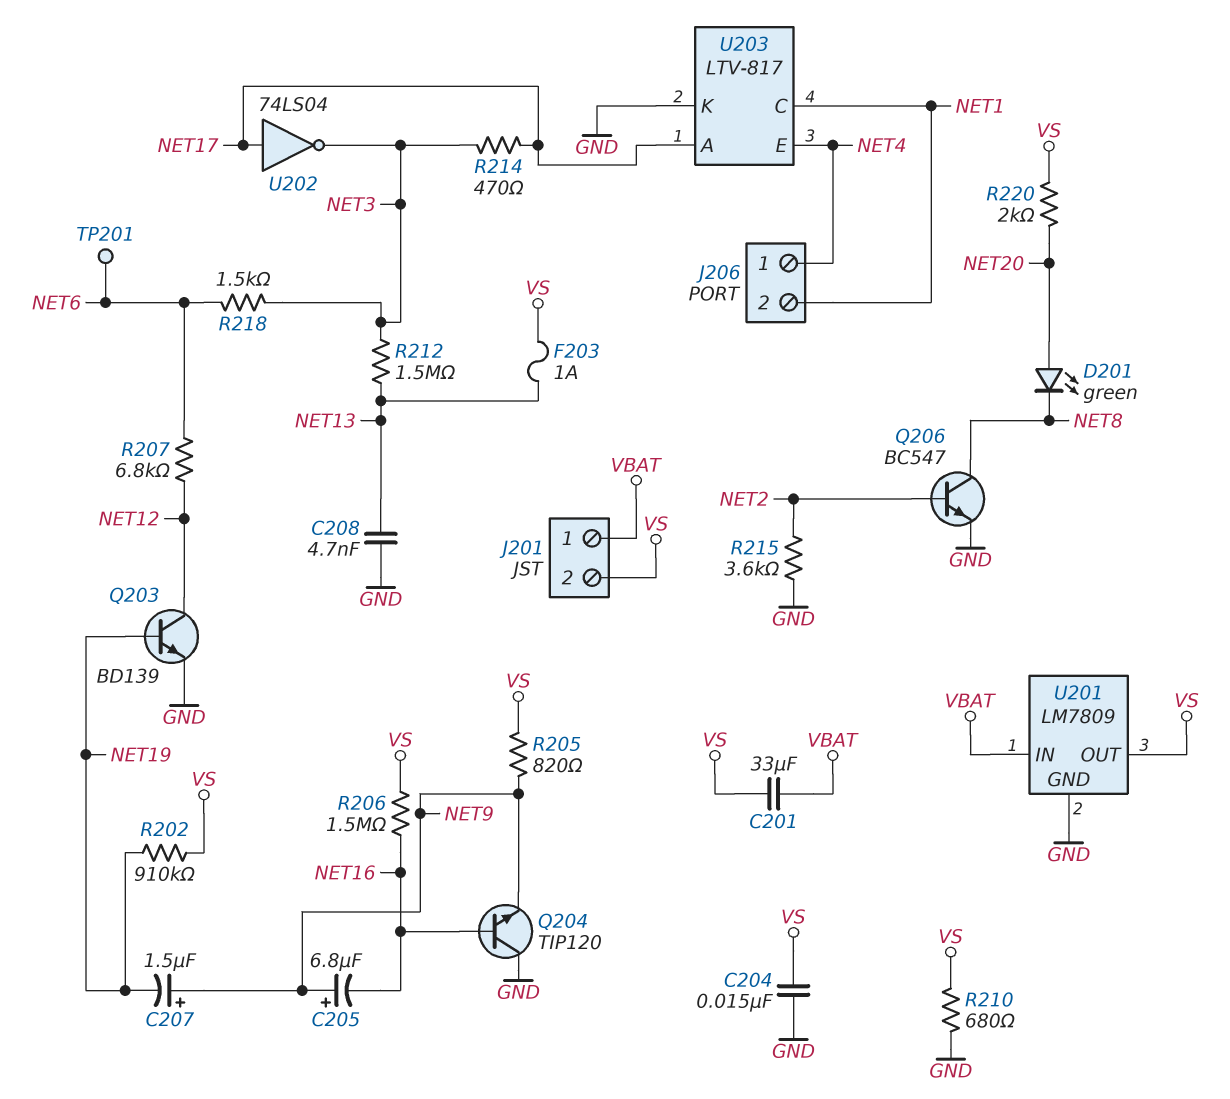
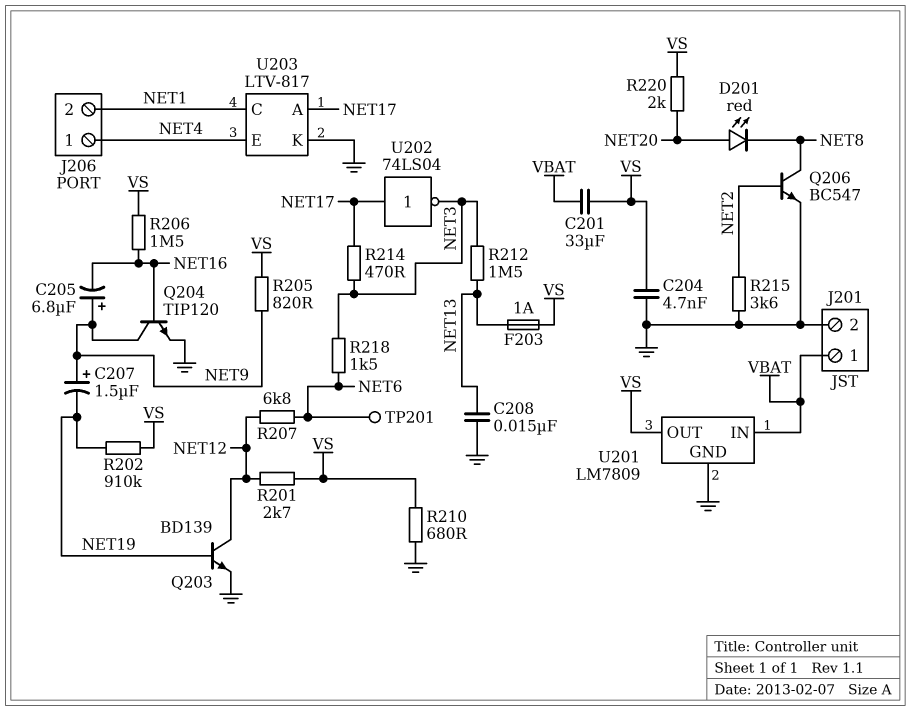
C204: 15nF (GND, VS) -> 4.7nF (GND, VS)
C208: 4.7nF (GND, NET13) -> 15nF (GND, NET13)
D201: LED green (A NET20, K NET8) -> LED red (A NET20, K NET8)
J201 pin 2: VS -> GND
Q204: NPN TIP120 (B NET16, C GND, E NET9) -> NPN TIP120 (B NET16, C NET9, E GND)
R201: none -> 2.7k (NET12, VS)

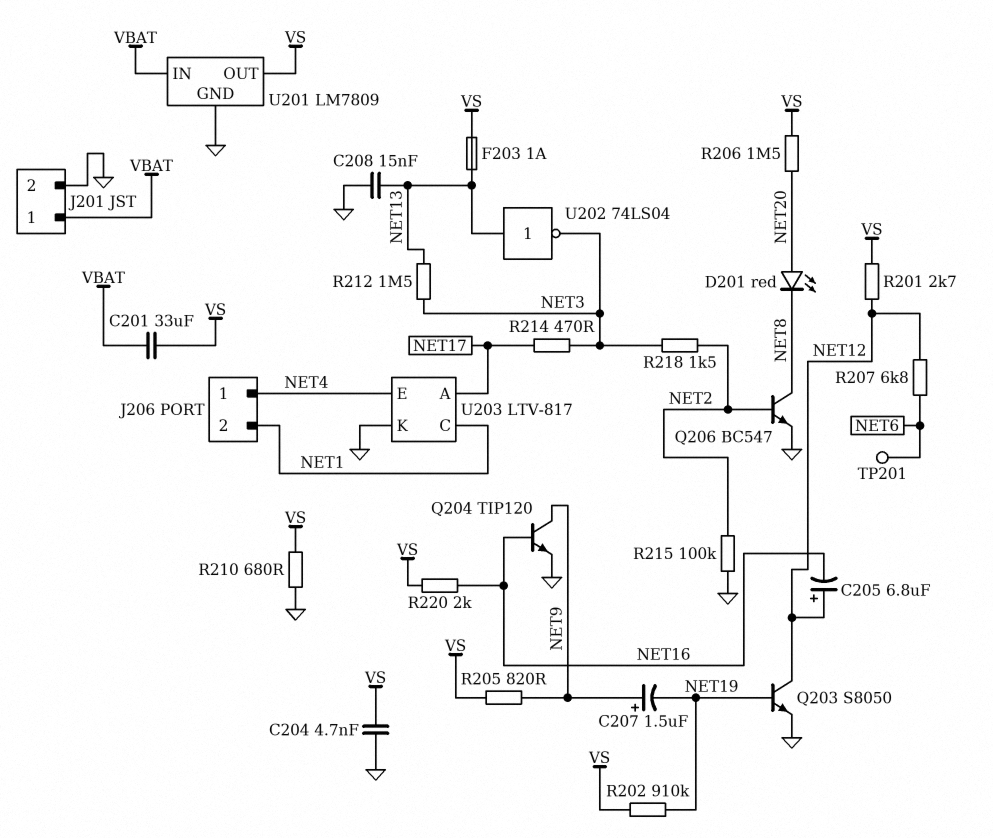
C205: 6.8uF (plus NET9, minus NET16) -> 6.8uF (plus NET12, minus NET16)
Q203: NPN BD139 (B NET19, C NET12, E GND) -> NPN S8050 (B NET19, C NET12, E GND)
R206: 1.5M (NET16, VS) -> 1.5M (NET20, VS)
R215: 3.6k (GND, NET2) -> 100k (GND, NET2)
R218: 1.5k (NET3, NET6) -> 1.5k (NET2, NET3)
R220: 2k (NET20, VS) -> 2k (NET16, VS)
U202: NOT 74LS04 (in NET17, out NET3) -> NOT 74LS04 (in NET13, out NET3)

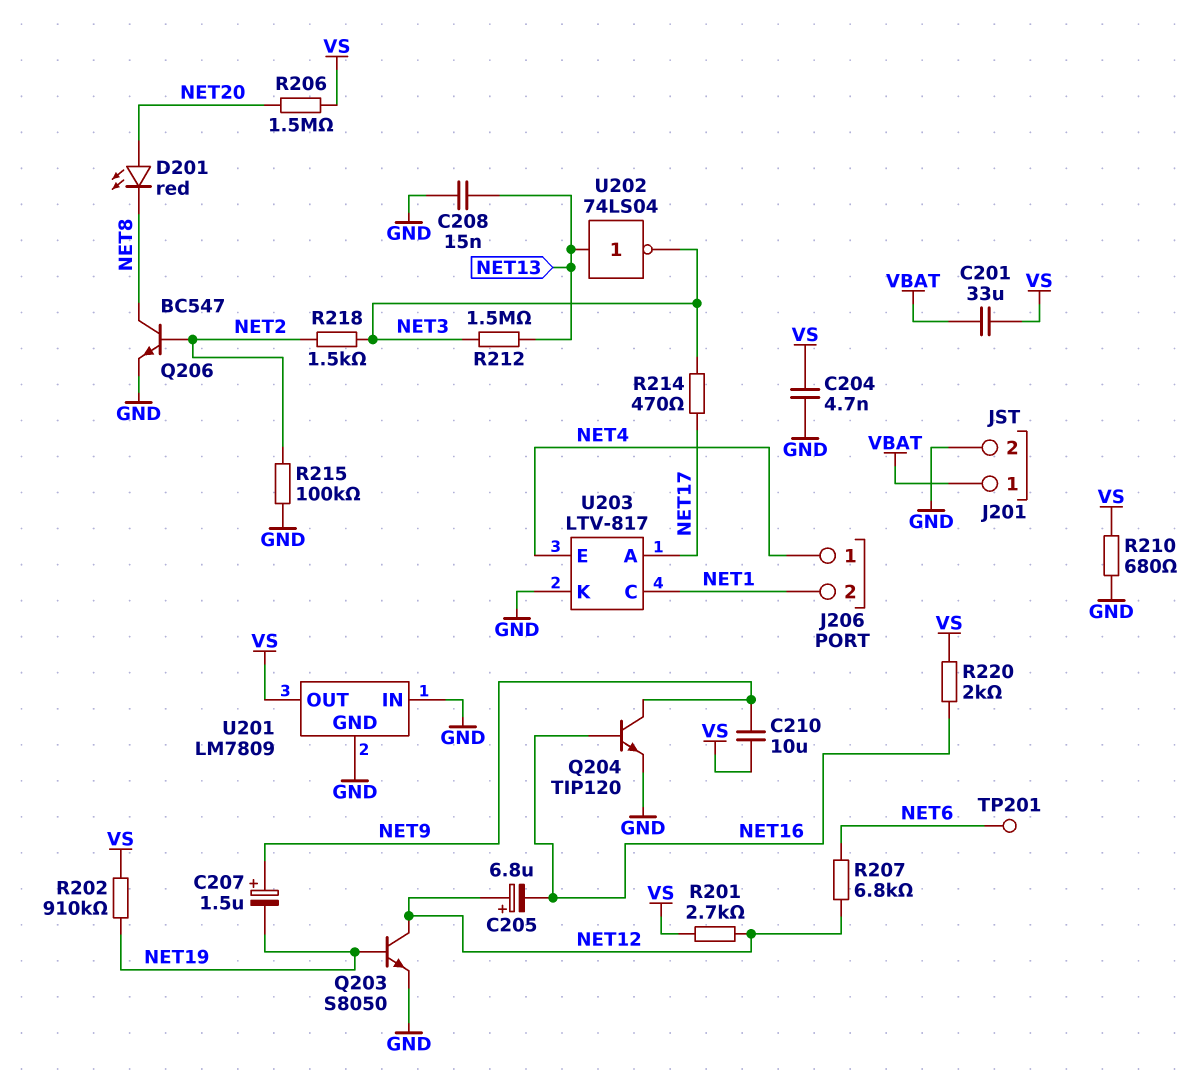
C210: none -> 10uF (NET9, VS)
F203: 1A (NET13, VS) -> none
R205: 820 (NET9, VS) -> none
U201 pin IN: VBAT -> GND

